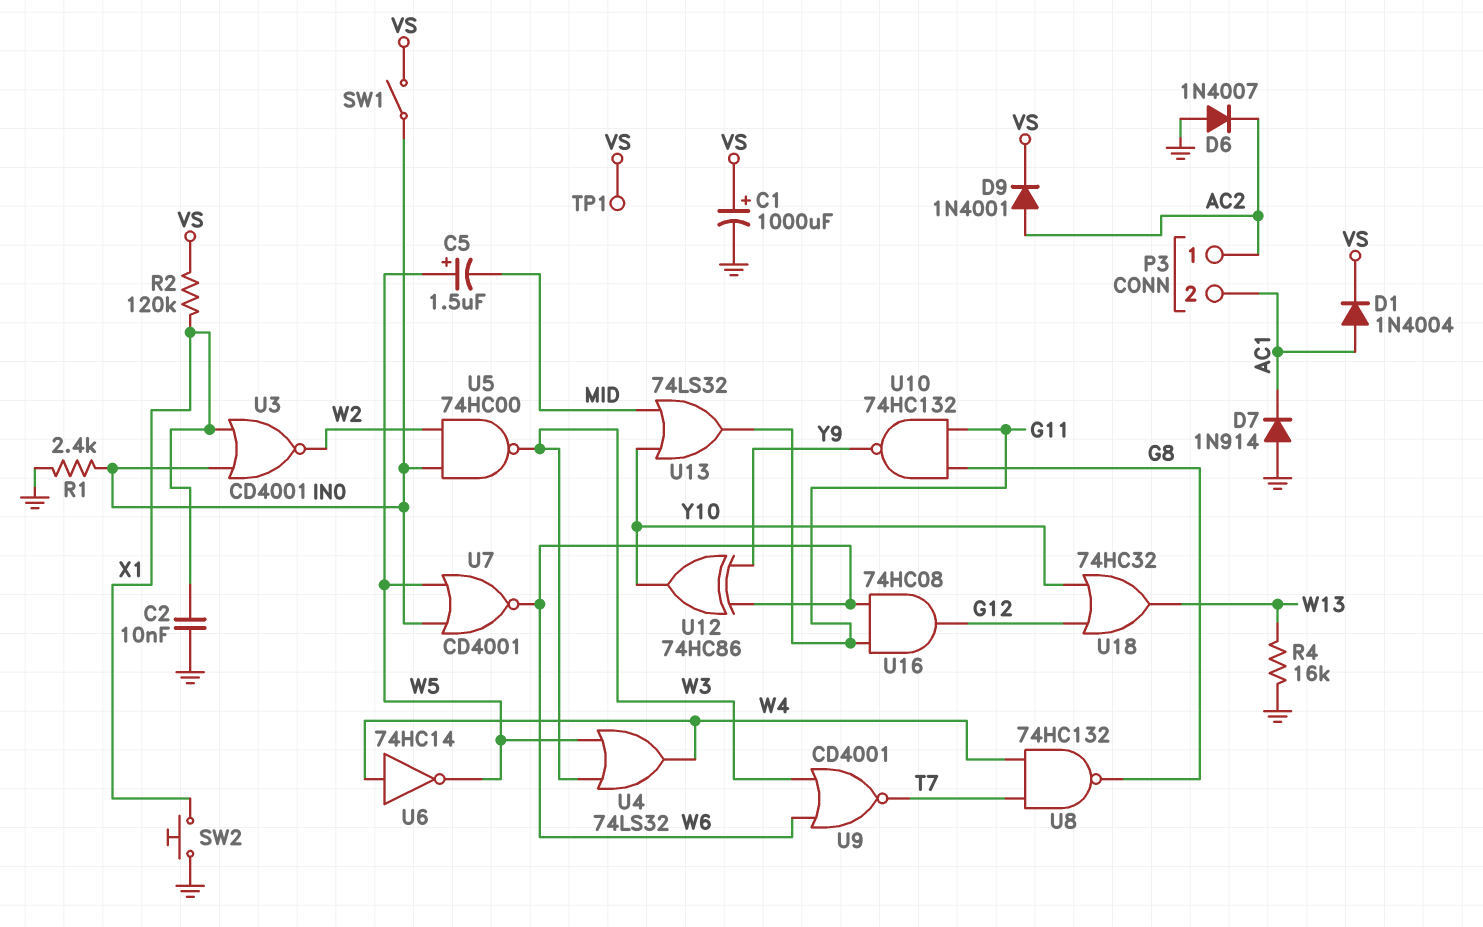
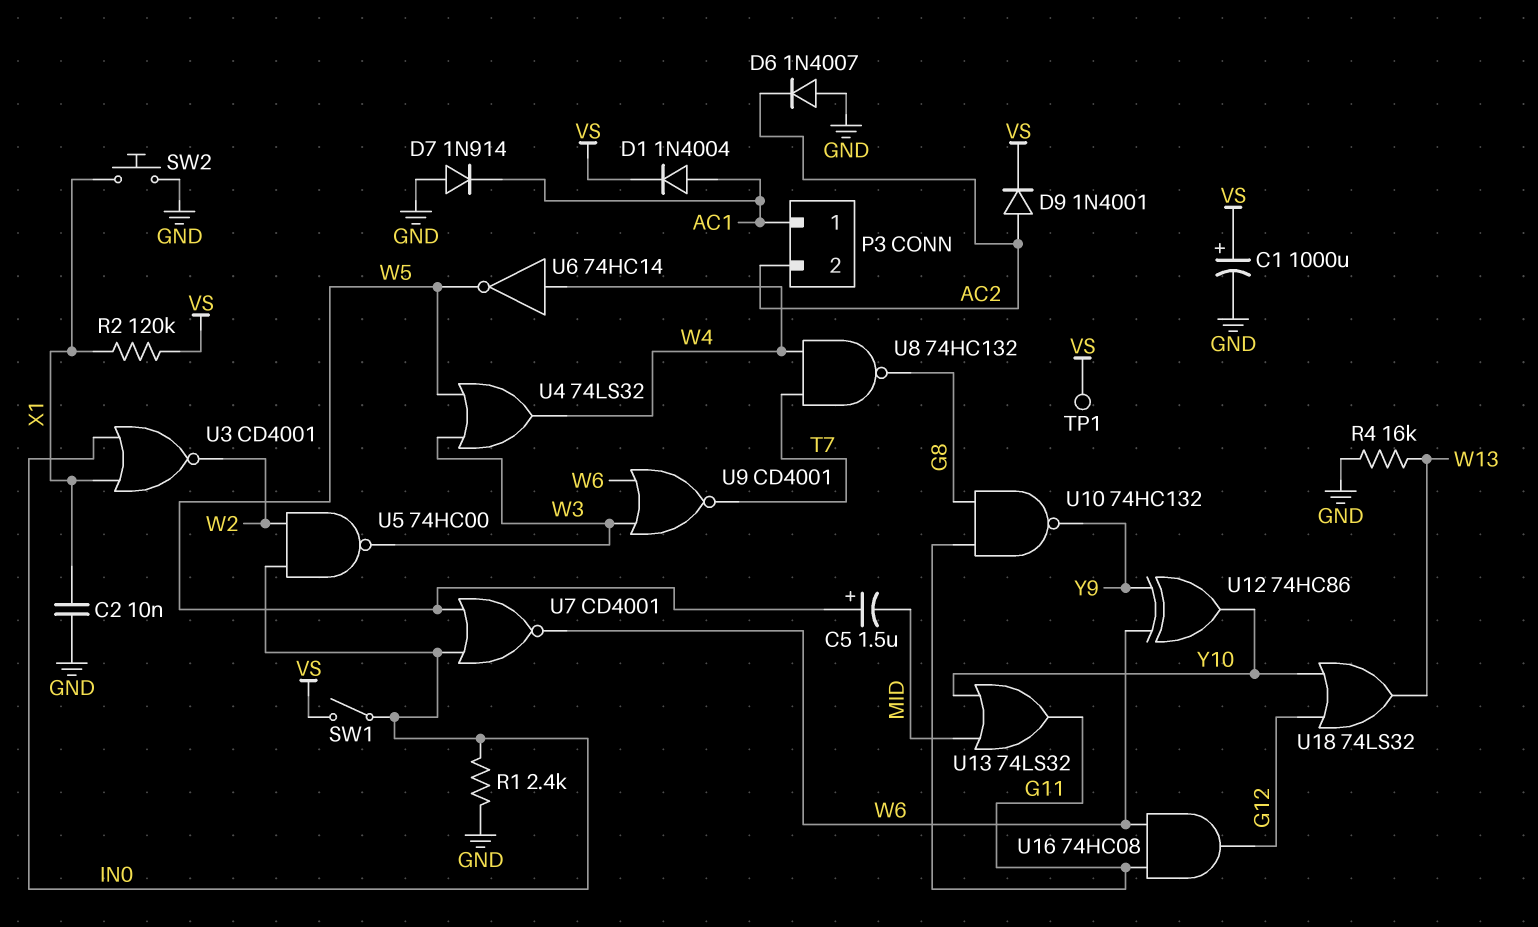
P3 pin 1: AC2 -> AC1
P3 pin 2: AC1 -> AC2
U18: OR 74HC32 (in G12, in Y10, out W13) -> OR 74LS32 (in G12, in Y10, out W13)

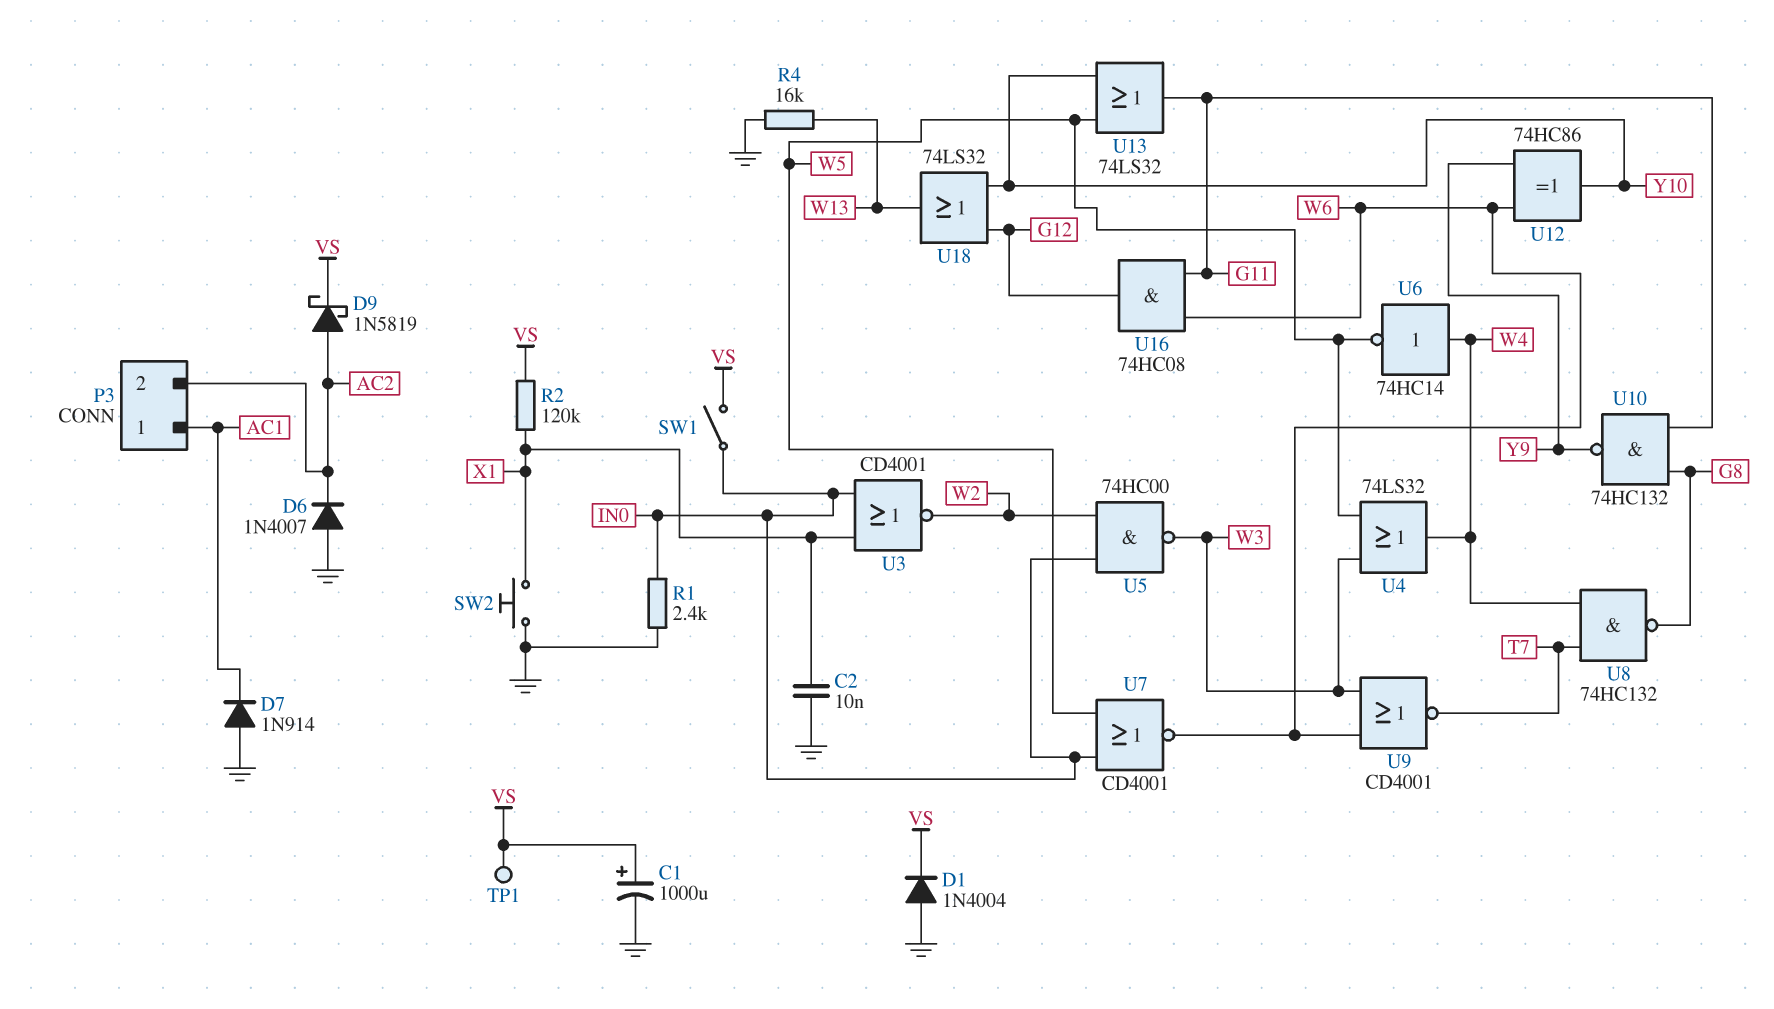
C5: 1.5uF (plus W5, minus MID) -> none
D1: diode 1N4004 (A AC1, K VS) -> diode 1N4004 (A GND, K VS)
D9: diode 1N4001 (A AC2, K VS) -> schottky 1N5819 (A AC2, K VS)
U13: OR 74LS32 (in MID, in Y10, out G11) -> OR 74LS32 (in W5, in Y10, out G11)

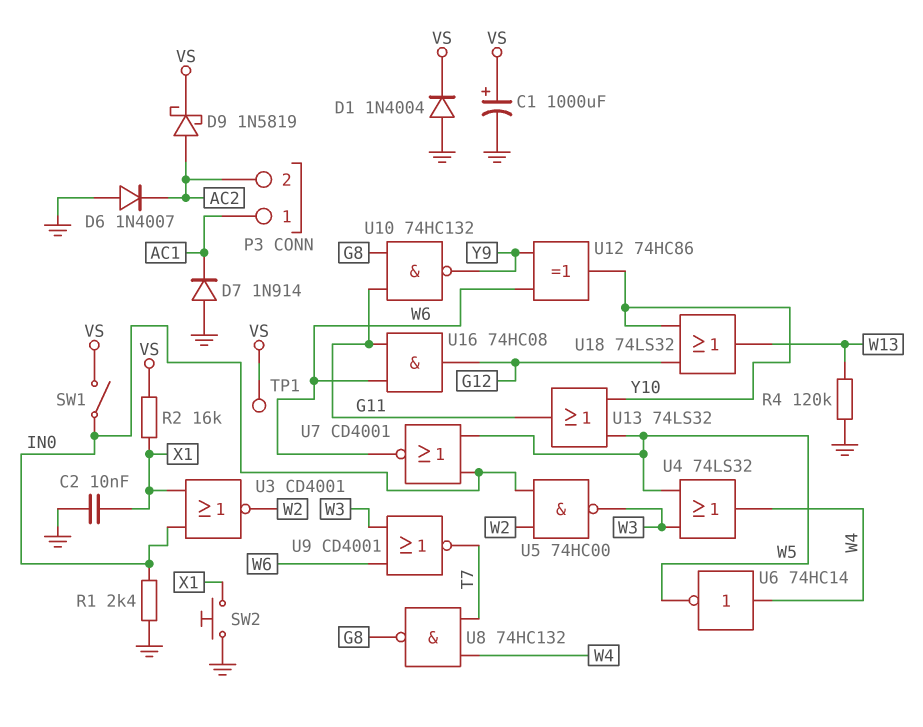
R2: 120k (VS, X1) -> 16k (VS, X1)
R4: 16k (GND, W13) -> 120k (GND, W13)

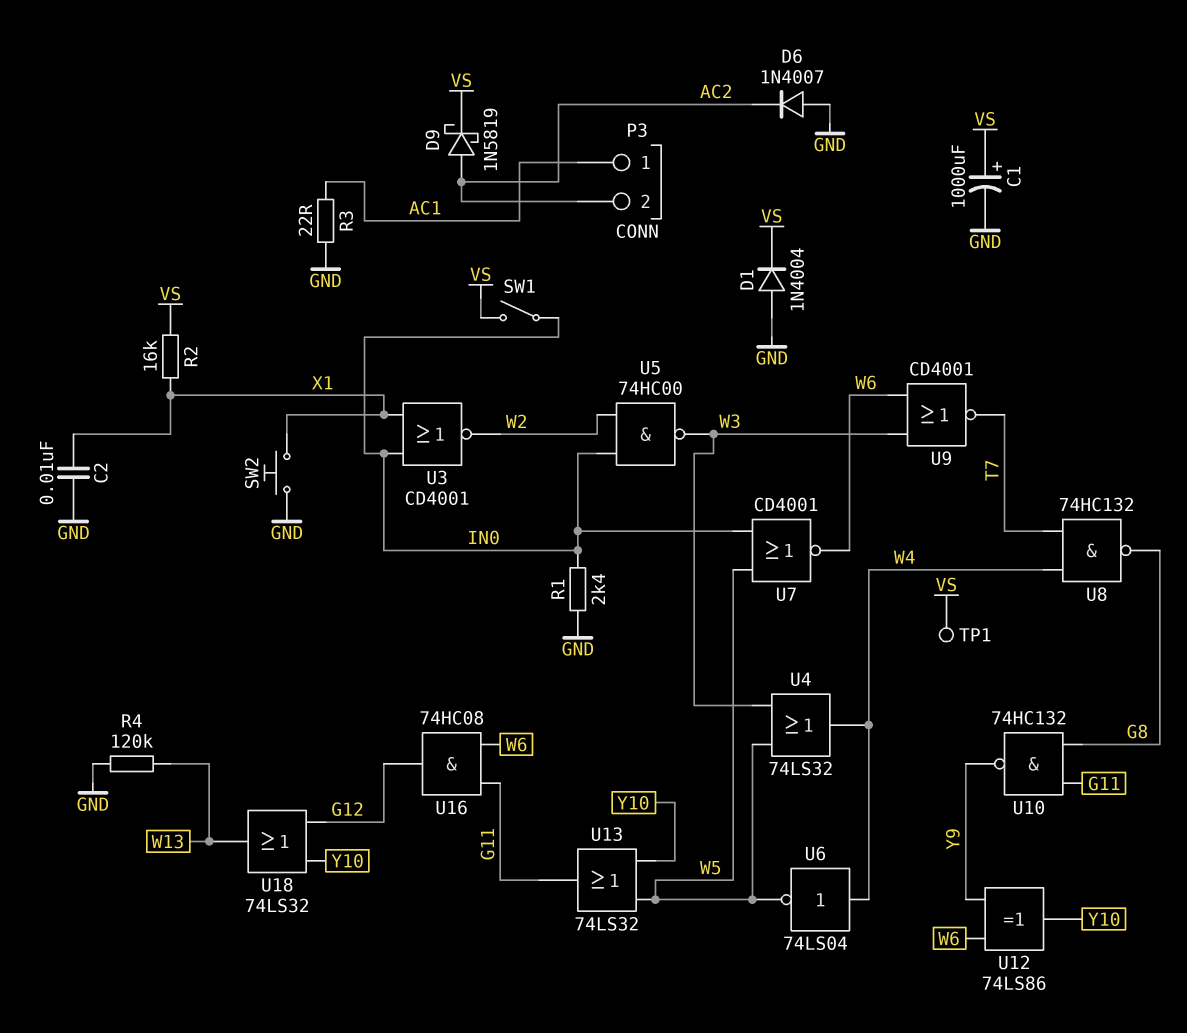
D7: diode 1N914 (A GND, K AC1) -> none
R3: none -> 22 (AC1, GND)
U6: NOT 74HC14 (in W4, out W5) -> NOT 74LS04 (in W4, out W5)
U12: XOR 74HC86 (in W6, in Y9, out Y10) -> XOR 74LS86 (in W6, in Y9, out Y10)

